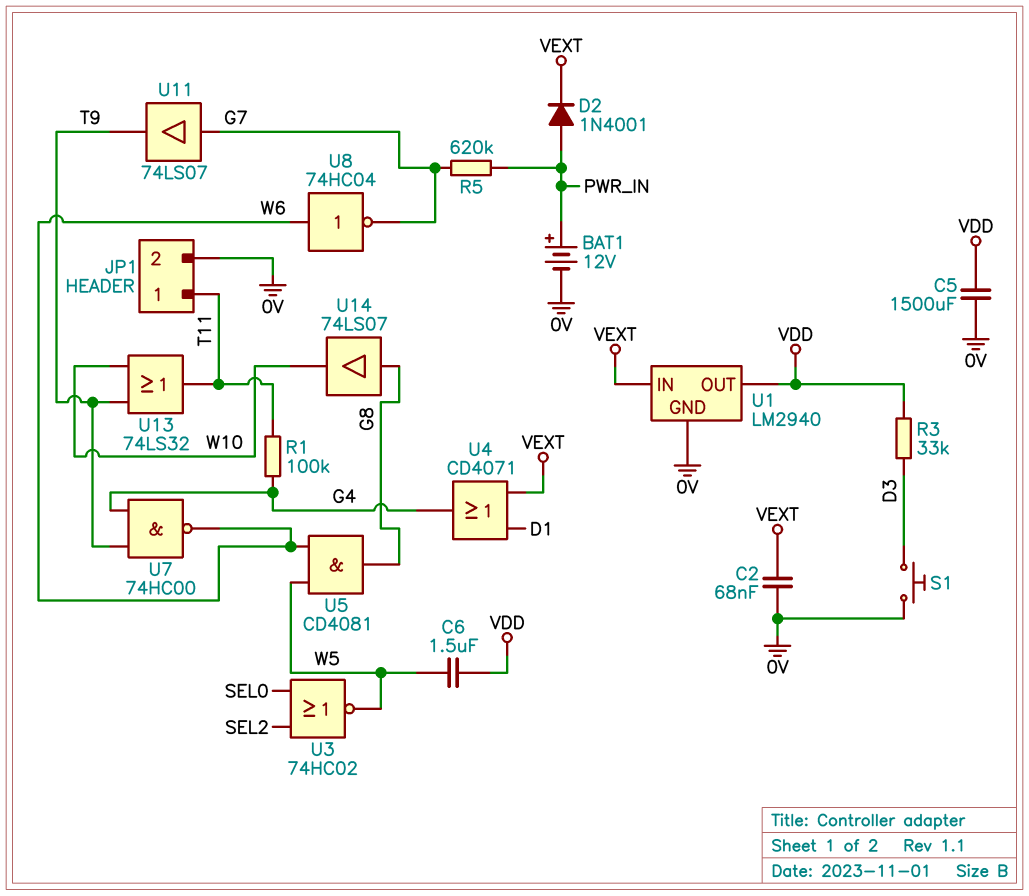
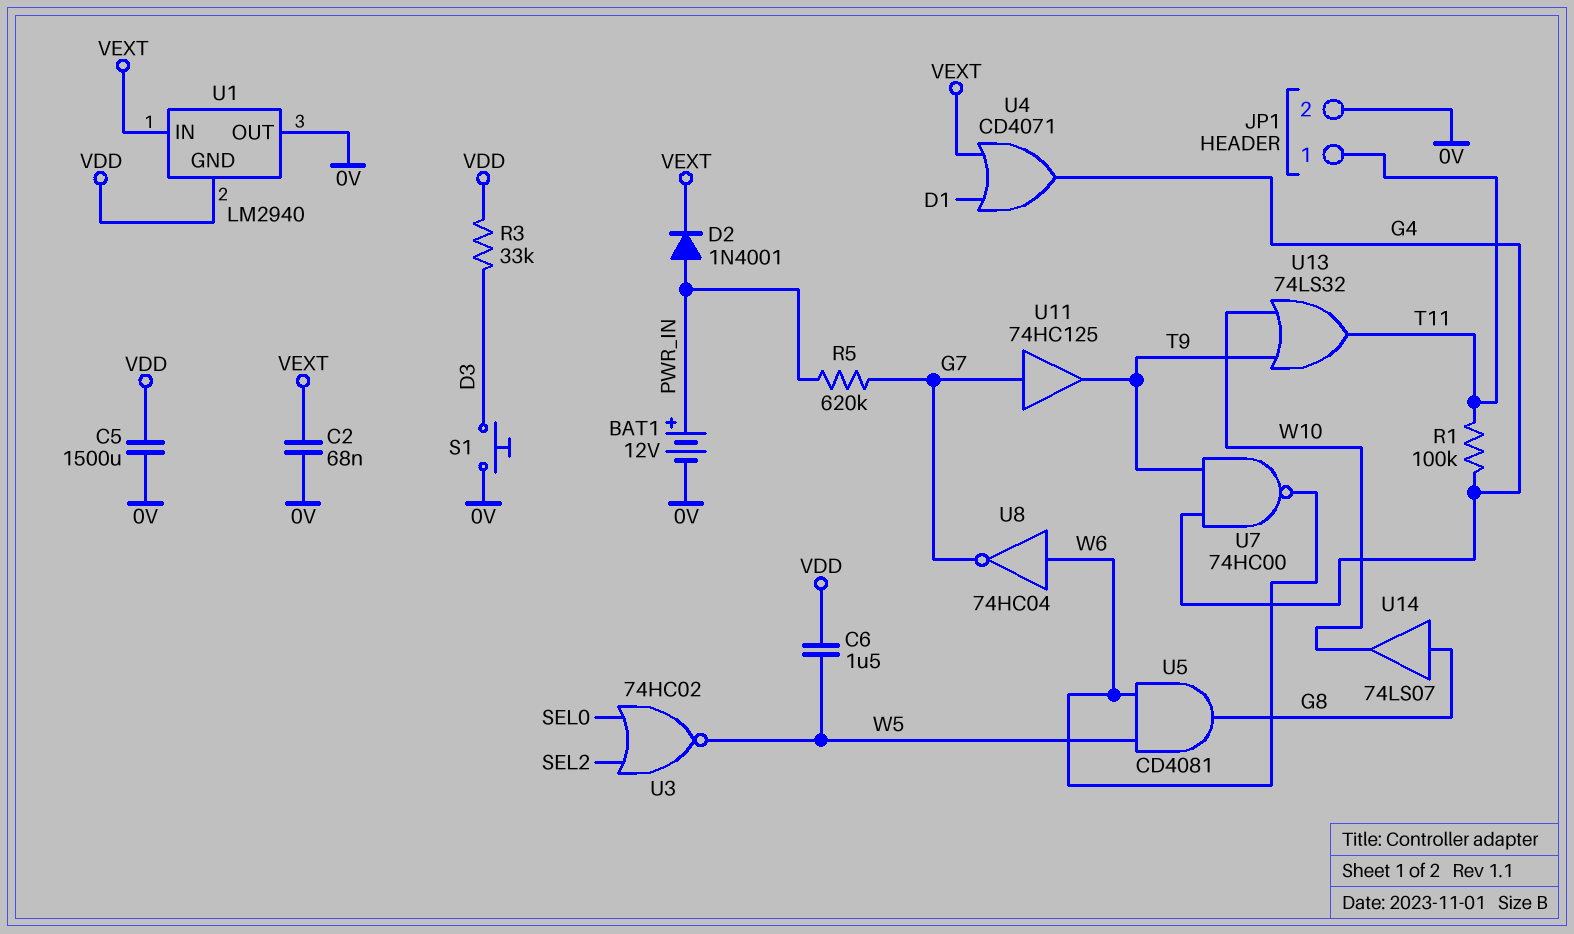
U1 pin GND: 0V -> VDD
U1 pin OUT: VDD -> 0V
U11: buffer 74LS07 (in G7, out T9) -> buffer 74HC125 (in G7, out T9)

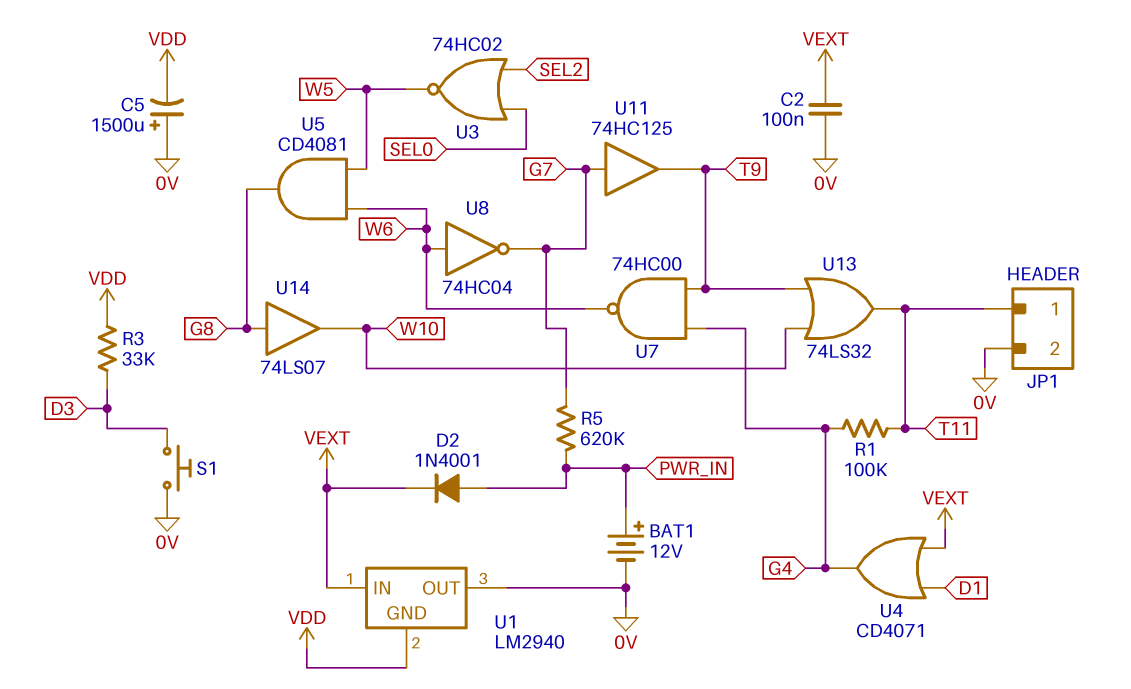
C2: 68nF (0V, VEXT) -> 100nF (0V, VEXT)
C5: 1500uF (0V, VDD) -> 1500uF (plus 0V, minus VDD)
C6: 1.5uF (VDD, W5) -> none

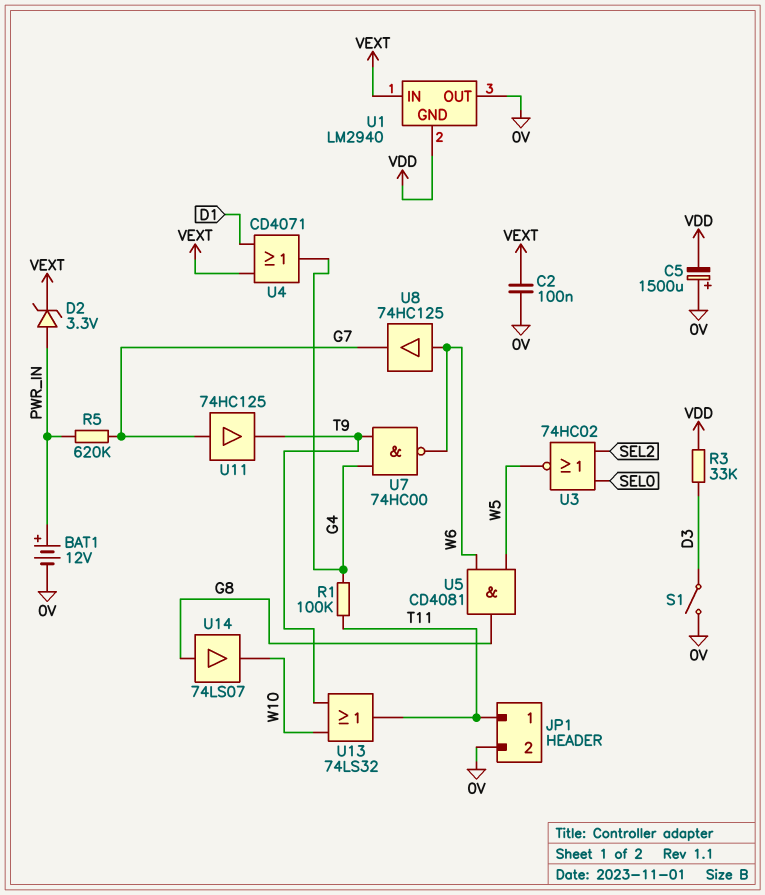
D2: diode 1N4001 (A PWR_IN, K VEXT) -> zener 3.3V (A PWR_IN, K VEXT)
S1: button (0V, D3) -> switch (0V, D3)
U8: NOT 74HC04 (in W6, out G7) -> buffer 74HC125 (in W6, out G7)

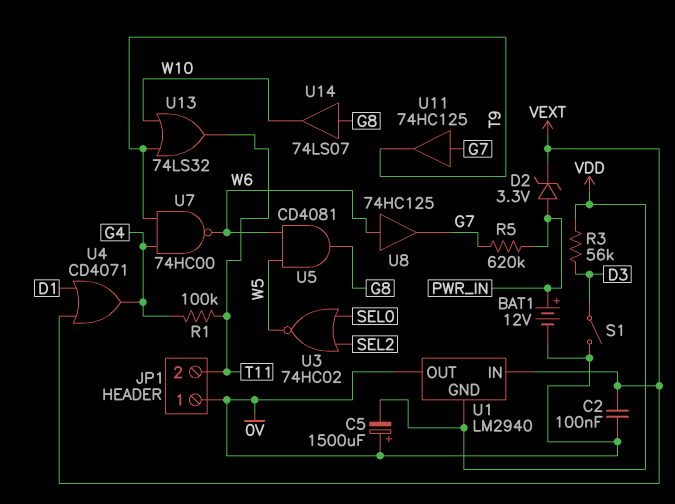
JP1 pin 1: T11 -> 0V
JP1 pin 2: 0V -> T11
R3: 33k (D3, VDD) -> 56k (D3, VDD)

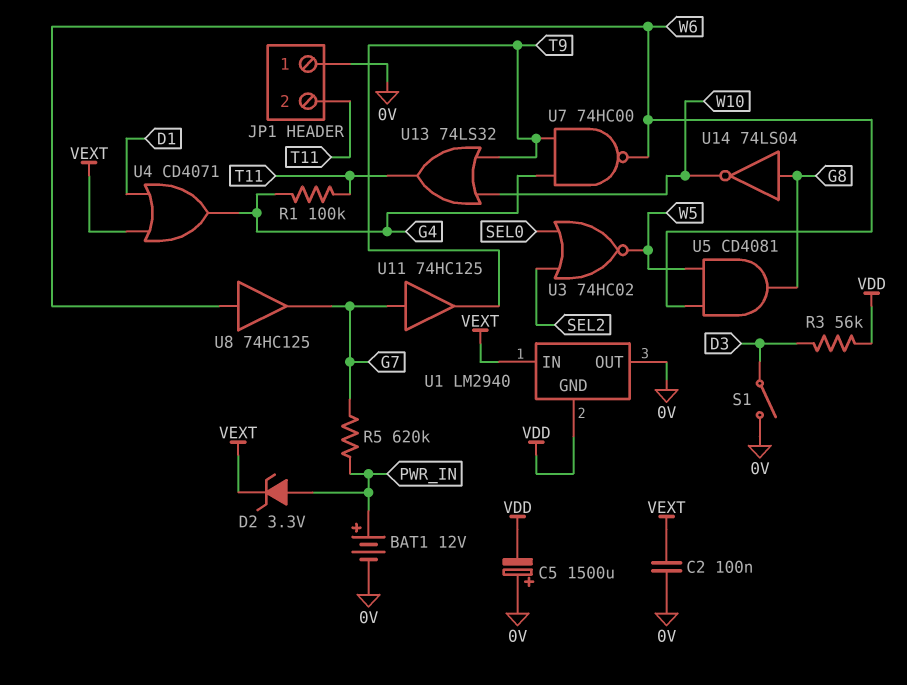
U14: buffer 74LS07 (in G8, out W10) -> NOT 74LS04 (in G8, out W10)

